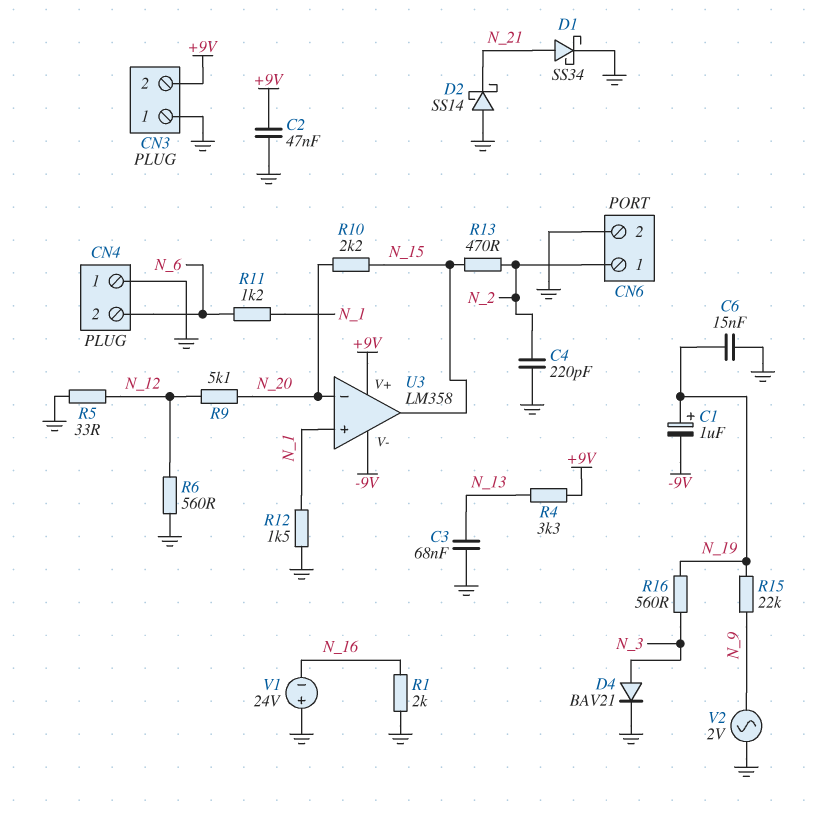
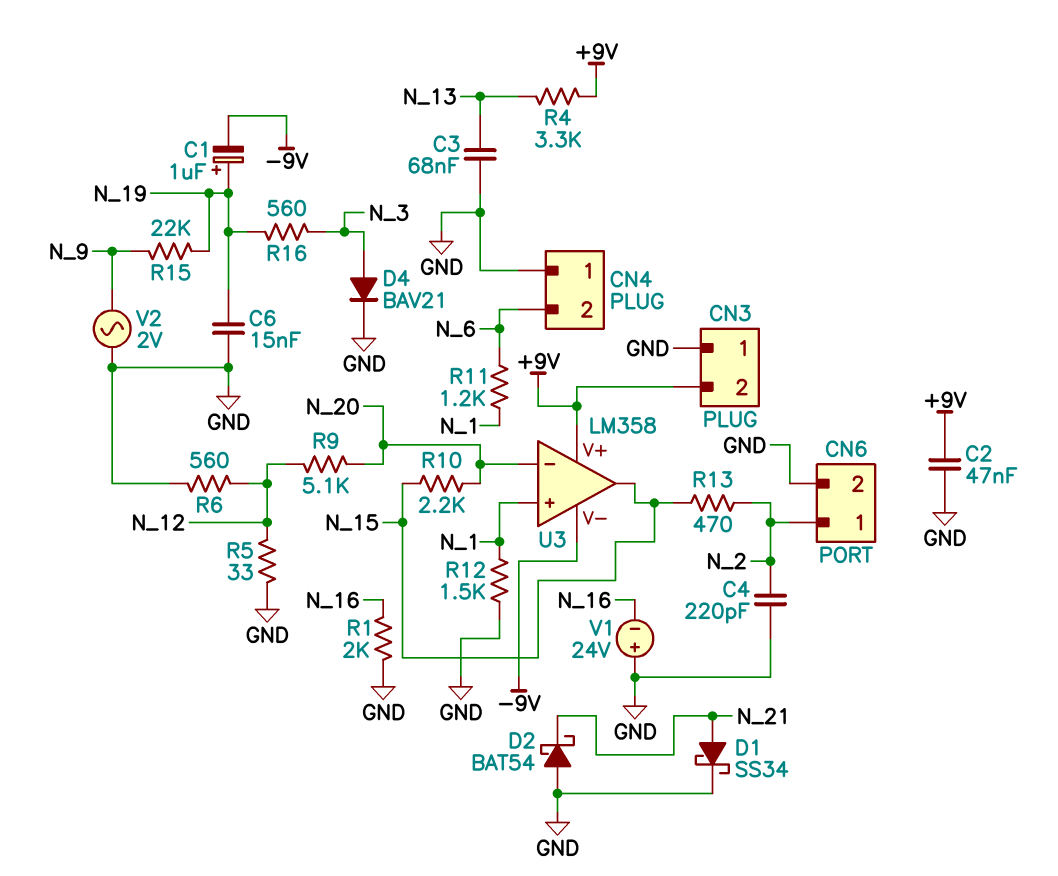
D2: schottky SS14 (A GND, K N_21) -> schottky BAT54 (A GND, K N_21)

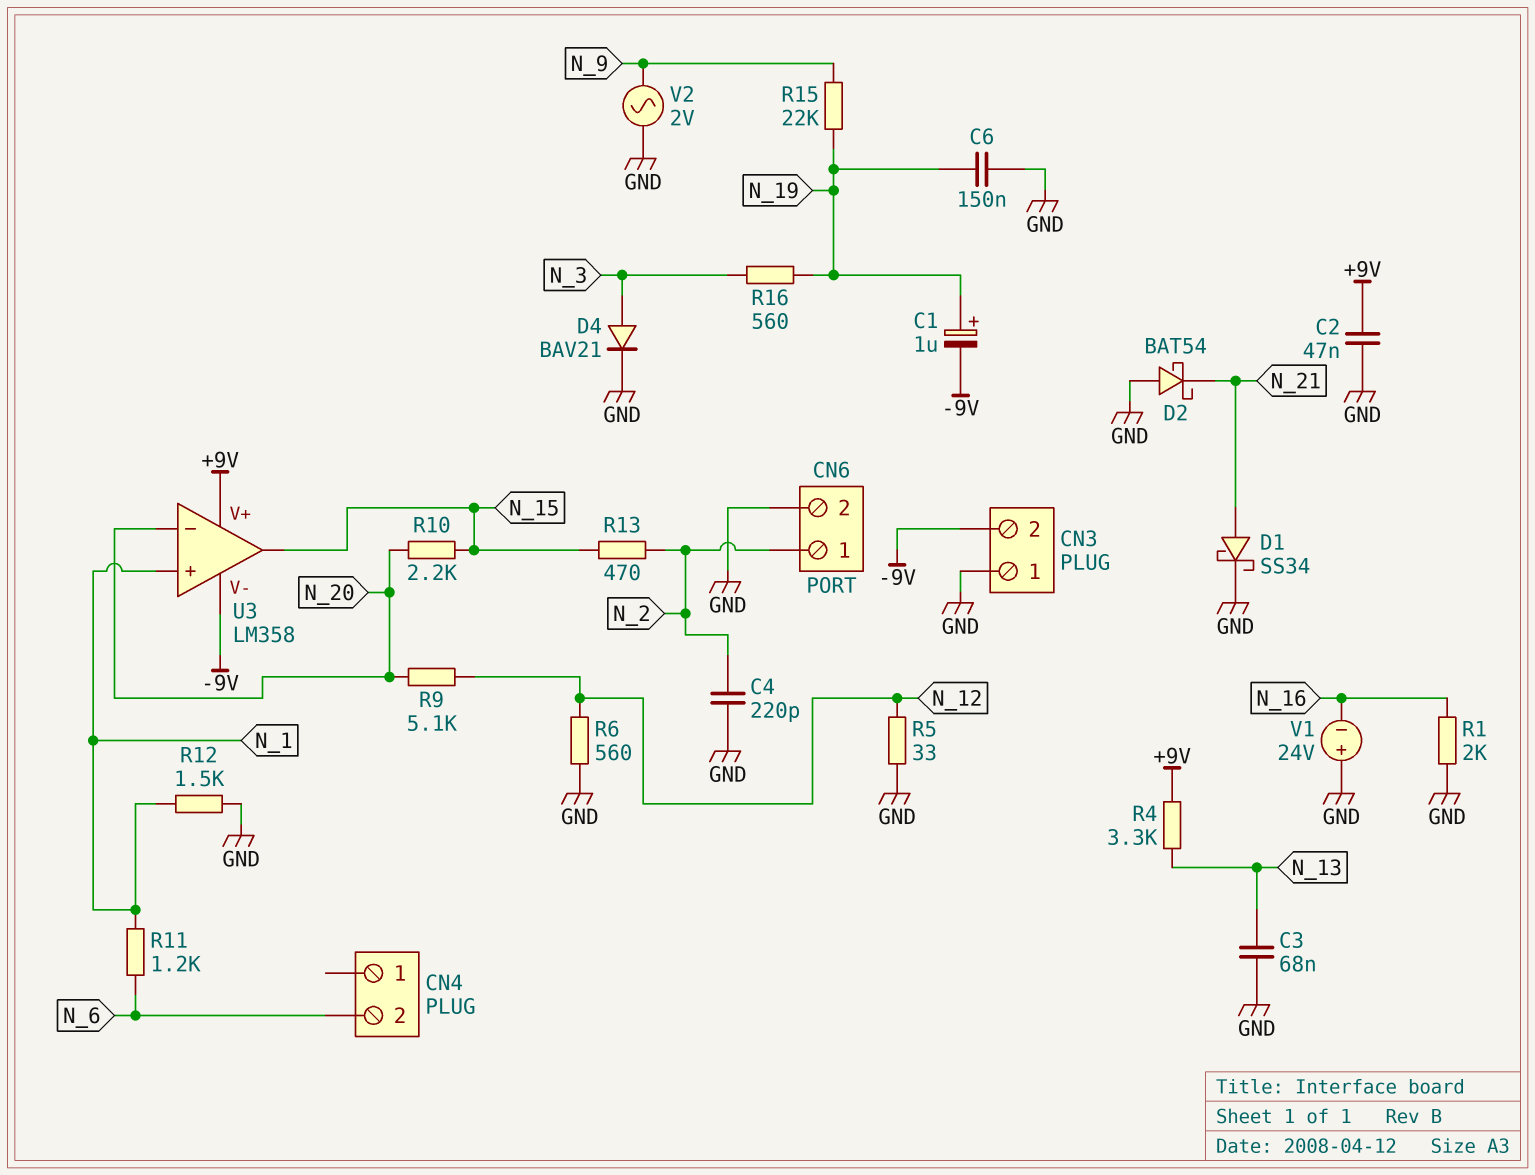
C6: 15nF (GND, N_19) -> 150nF (GND, N_19)
CN3 pin 2: +9V -> -9V
CN4 pin 1: GND -> none

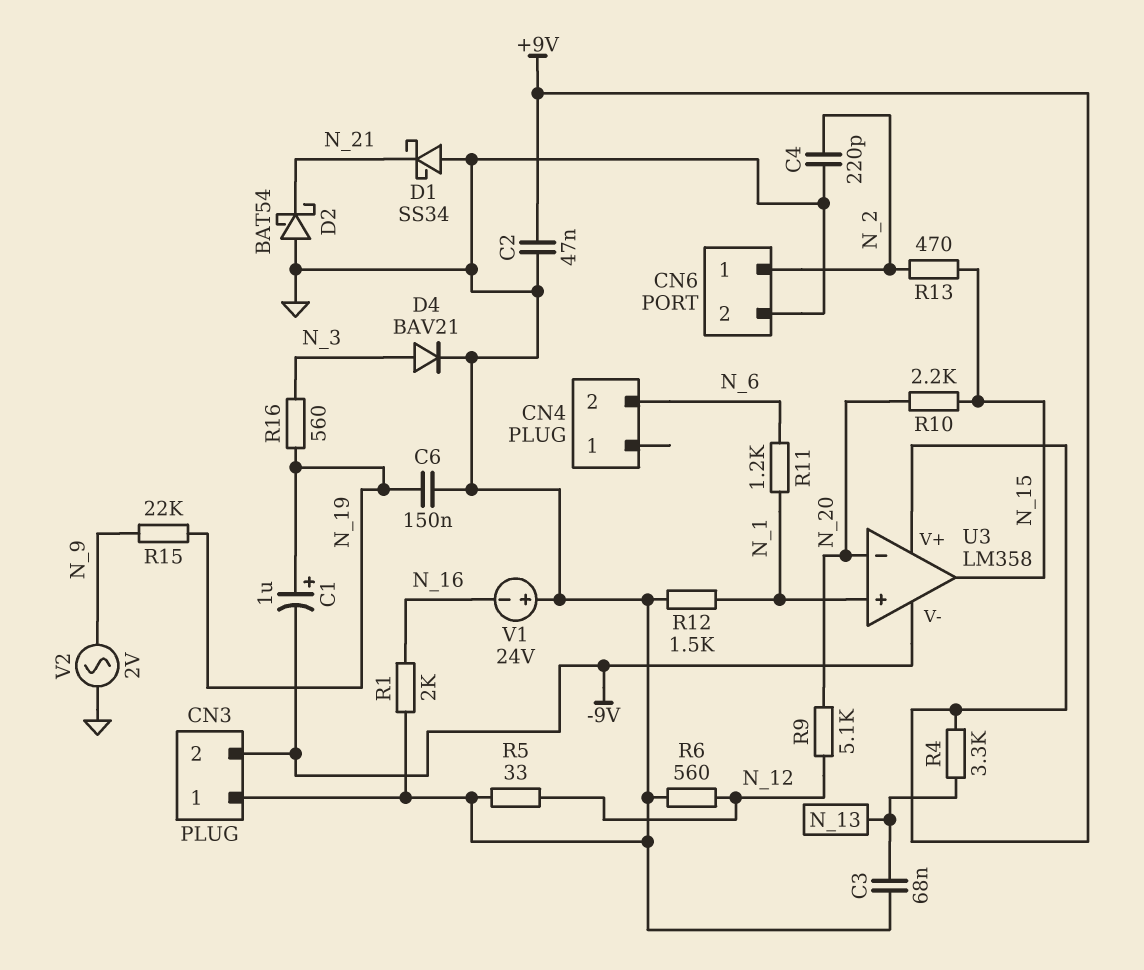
D1: schottky SS34 (A N_21, K GND) -> schottky SS34 (A GND, K N_21)

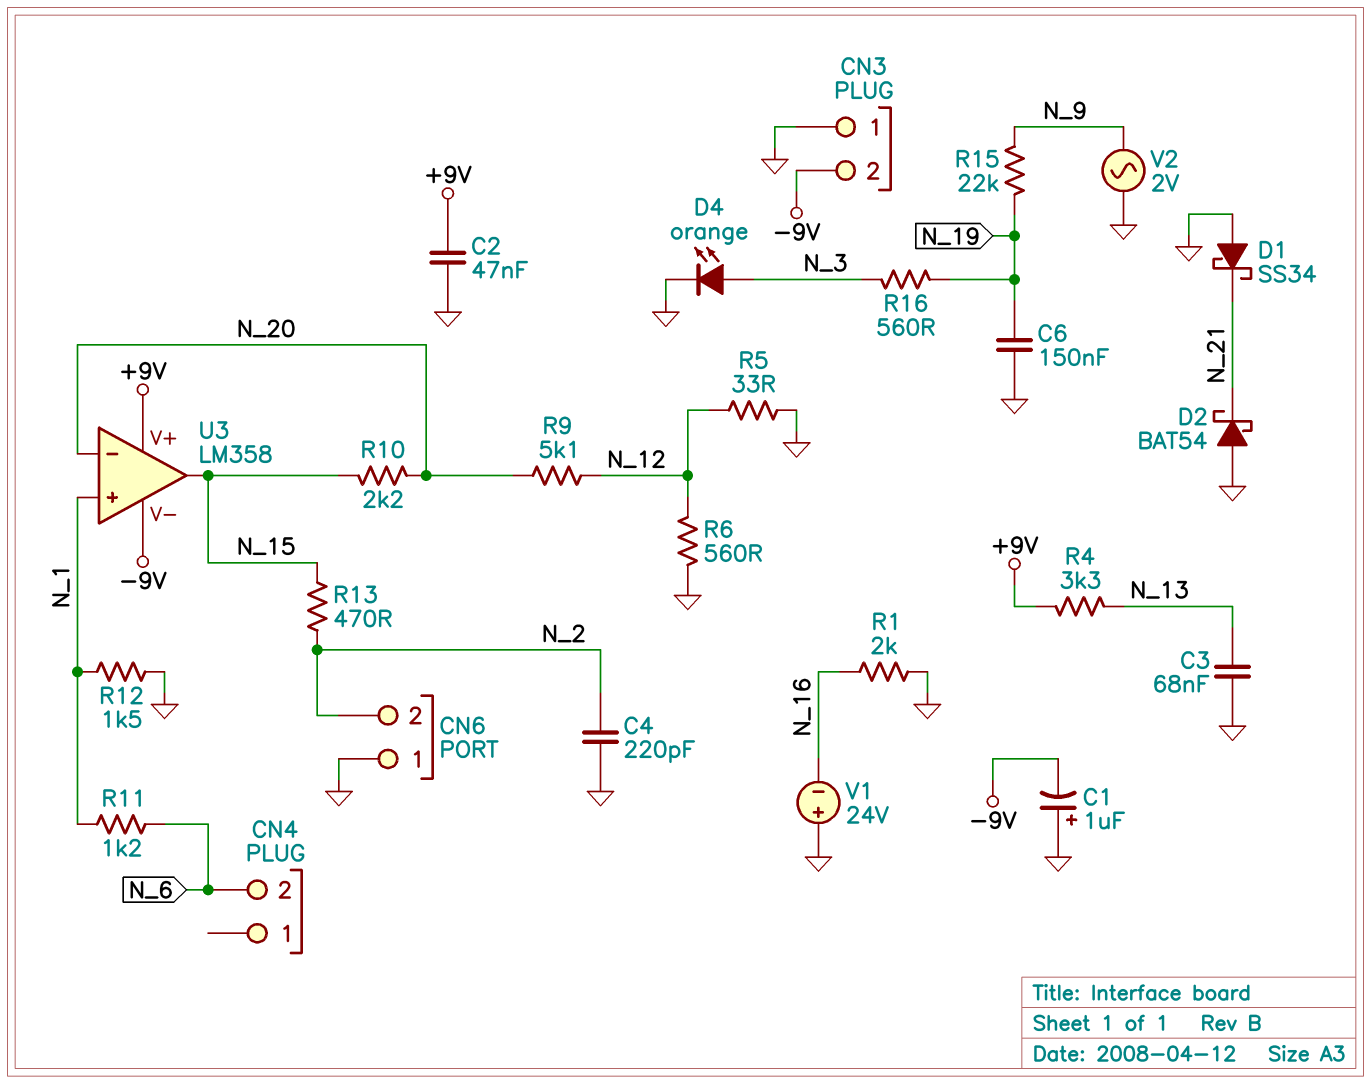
C1: 1uF (plus N_19, minus -9V) -> 1uF (plus GND, minus -9V)
CN6 pin 1: N_2 -> GND
CN6 pin 2: GND -> N_2
D4: diode BAV21 (A N_3, K GND) -> LED orange (A N_3, K GND)

